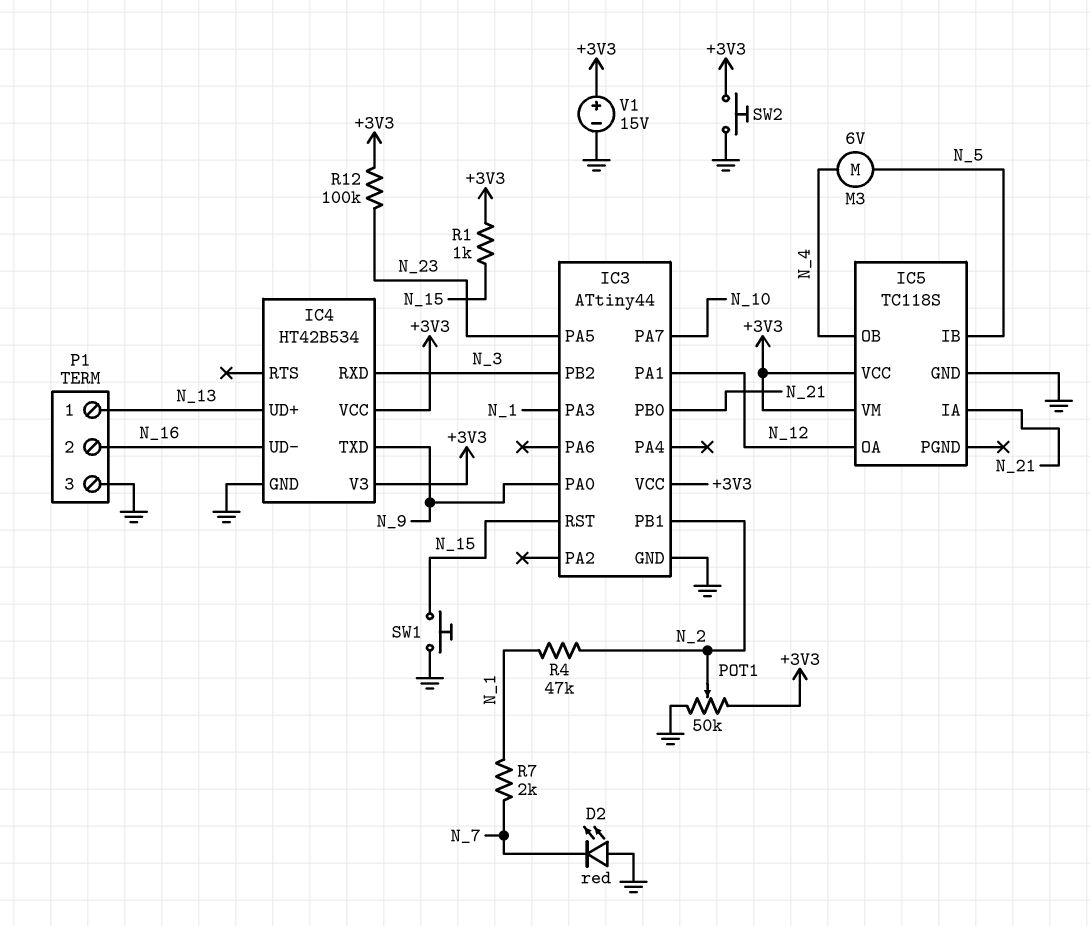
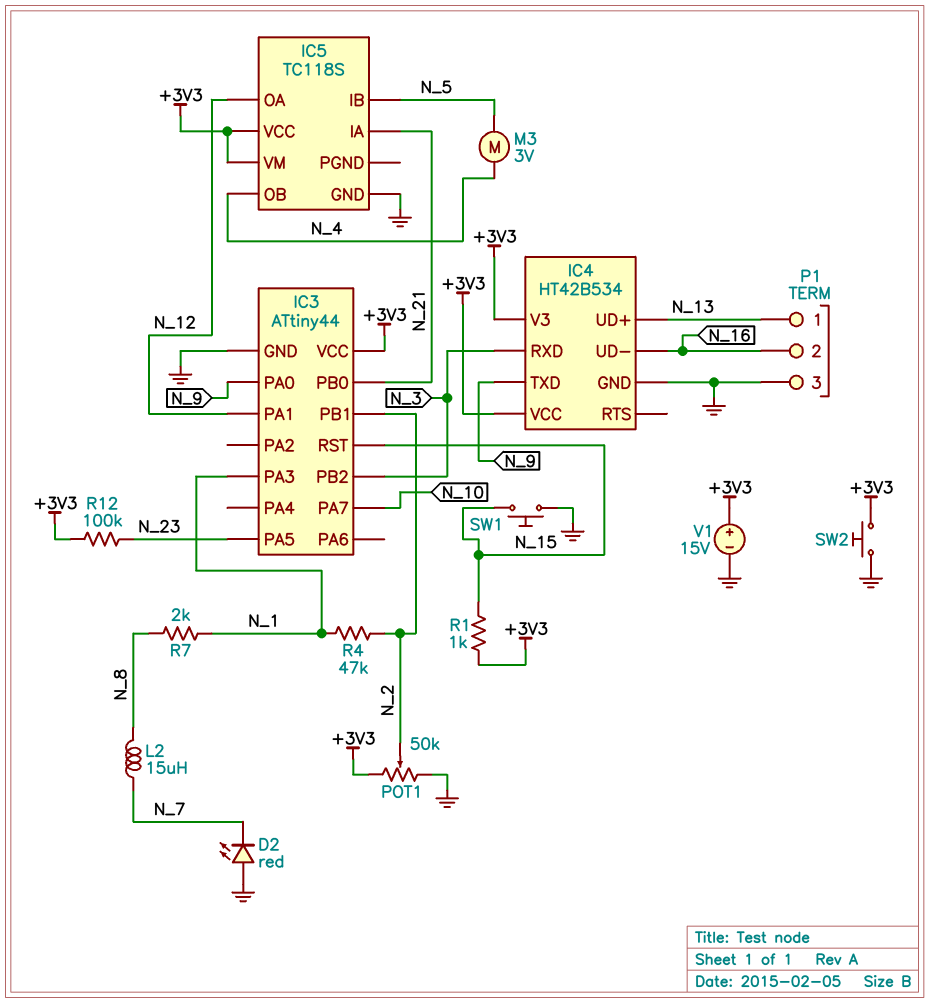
L2: none -> 15uH (N_7, N_8)
M3: motor 6V (N_4, N_5) -> motor 3V (N_4, N_5)
R7: 2k (N_1, N_7) -> 2k (N_1, N_8)

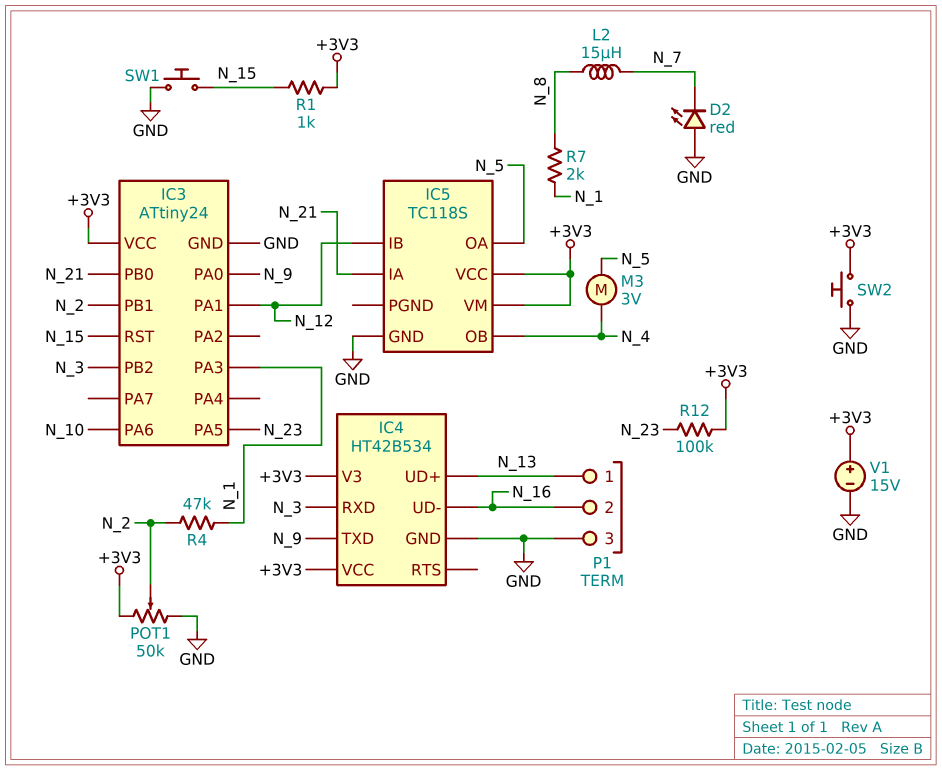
IC3: ATtiny44 -> ATtiny24
IC3 pin PA6: none -> N_10
IC3 pin PA7: N_10 -> none
IC5 pin IB: N_5 -> N_12
IC5 pin OA: N_12 -> N_5

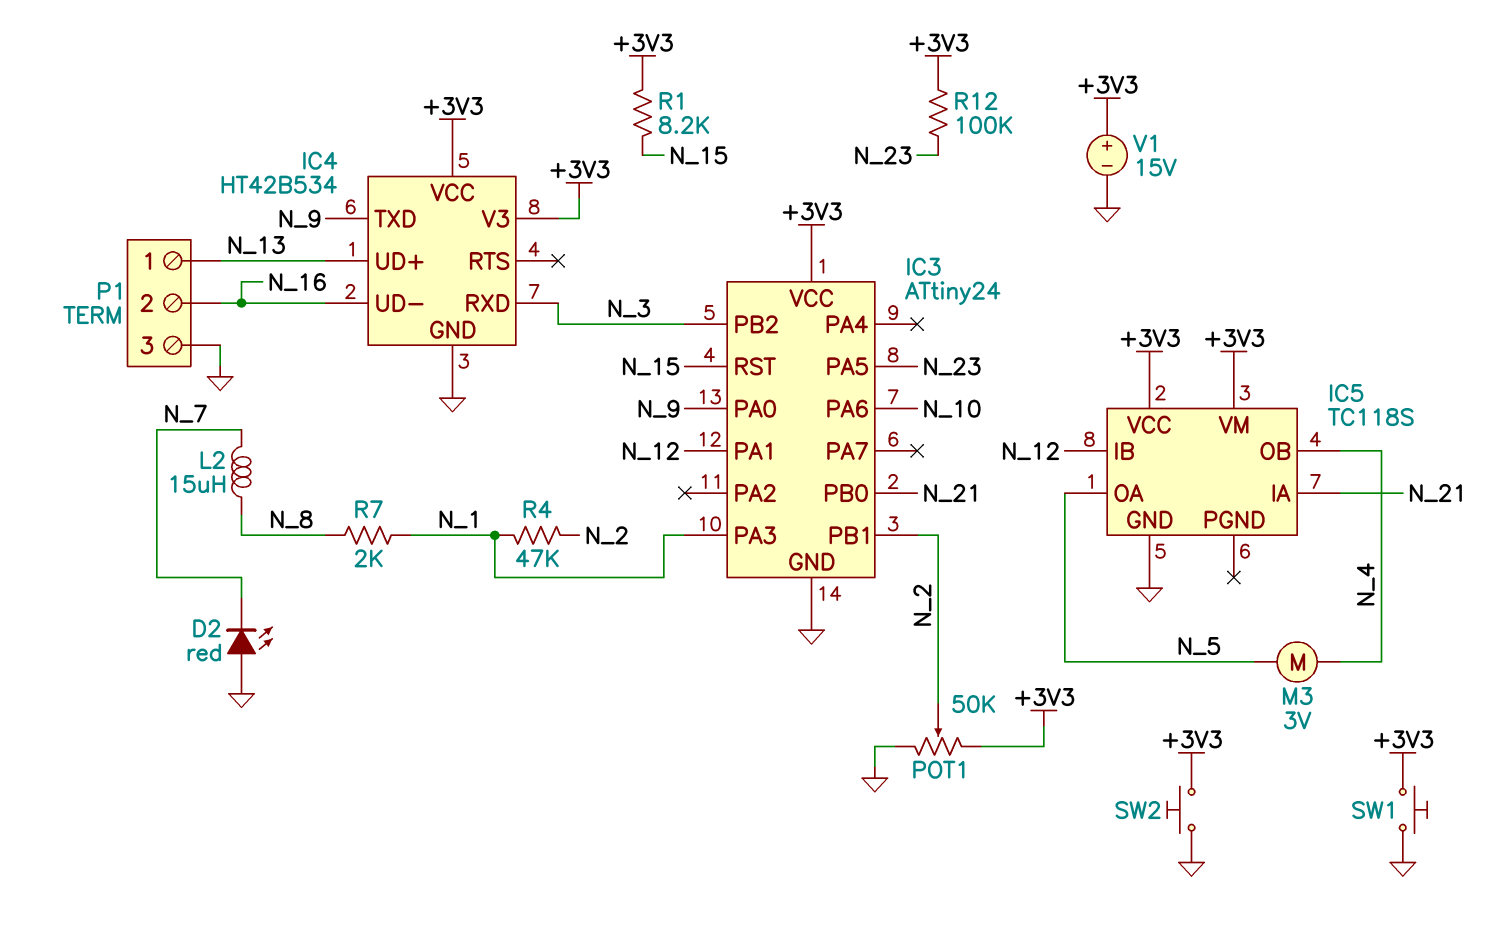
R1: 1k (+3V3, N_15) -> 8.2k (+3V3, N_15)
SW1: button (GND, N_15) -> button (+3V3, GND)

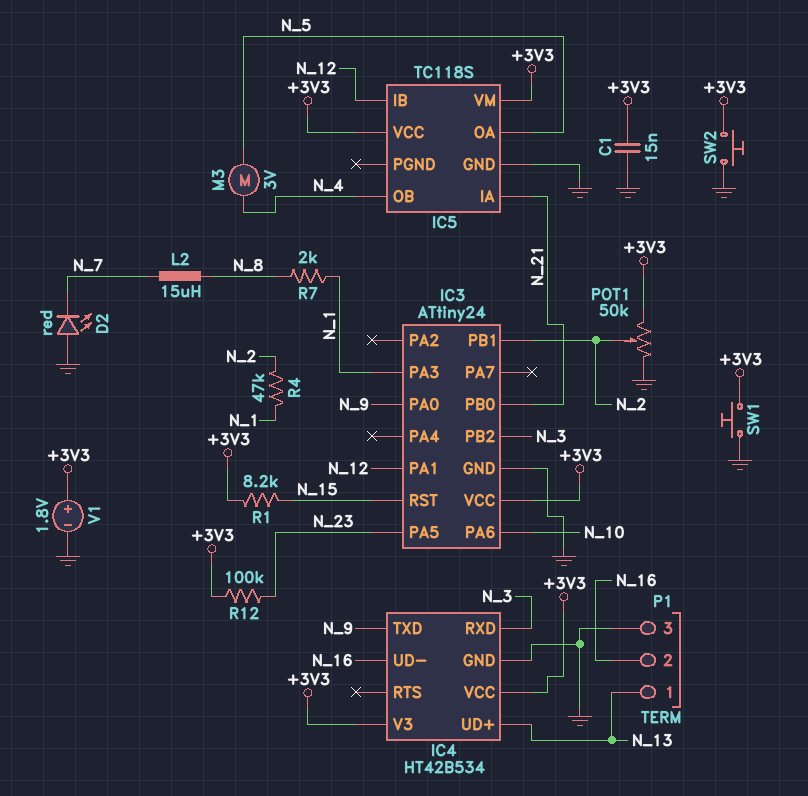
C1: none -> 15nF (+3V3, GND)
V1: 15V (plus +3V3, minus GND) -> 1.8V (plus +3V3, minus GND)

